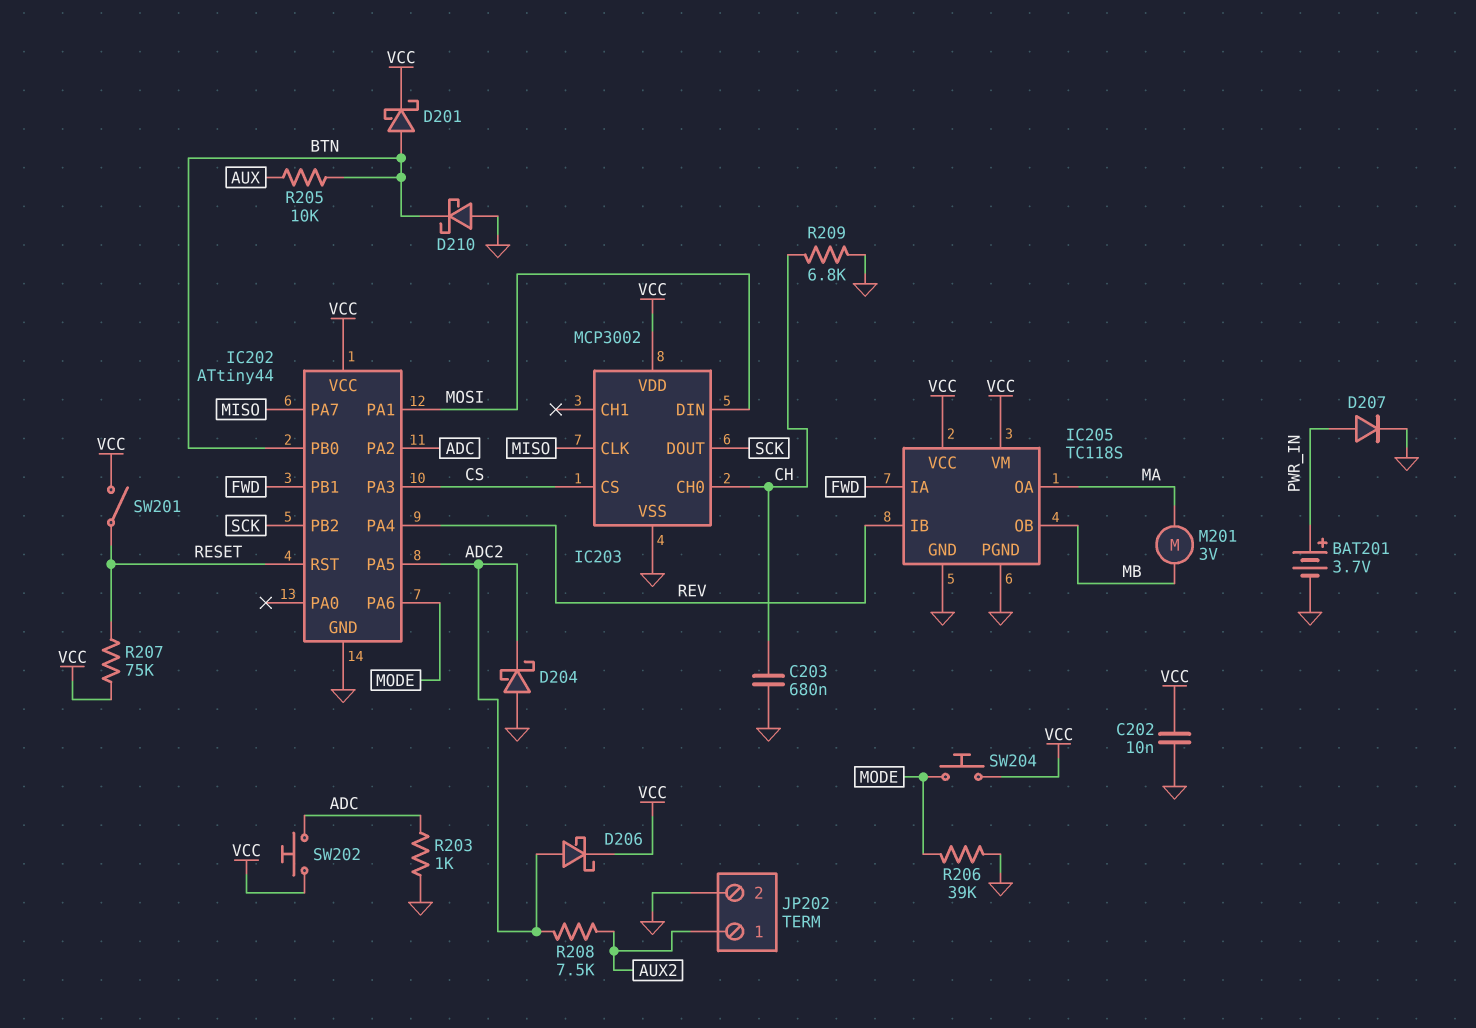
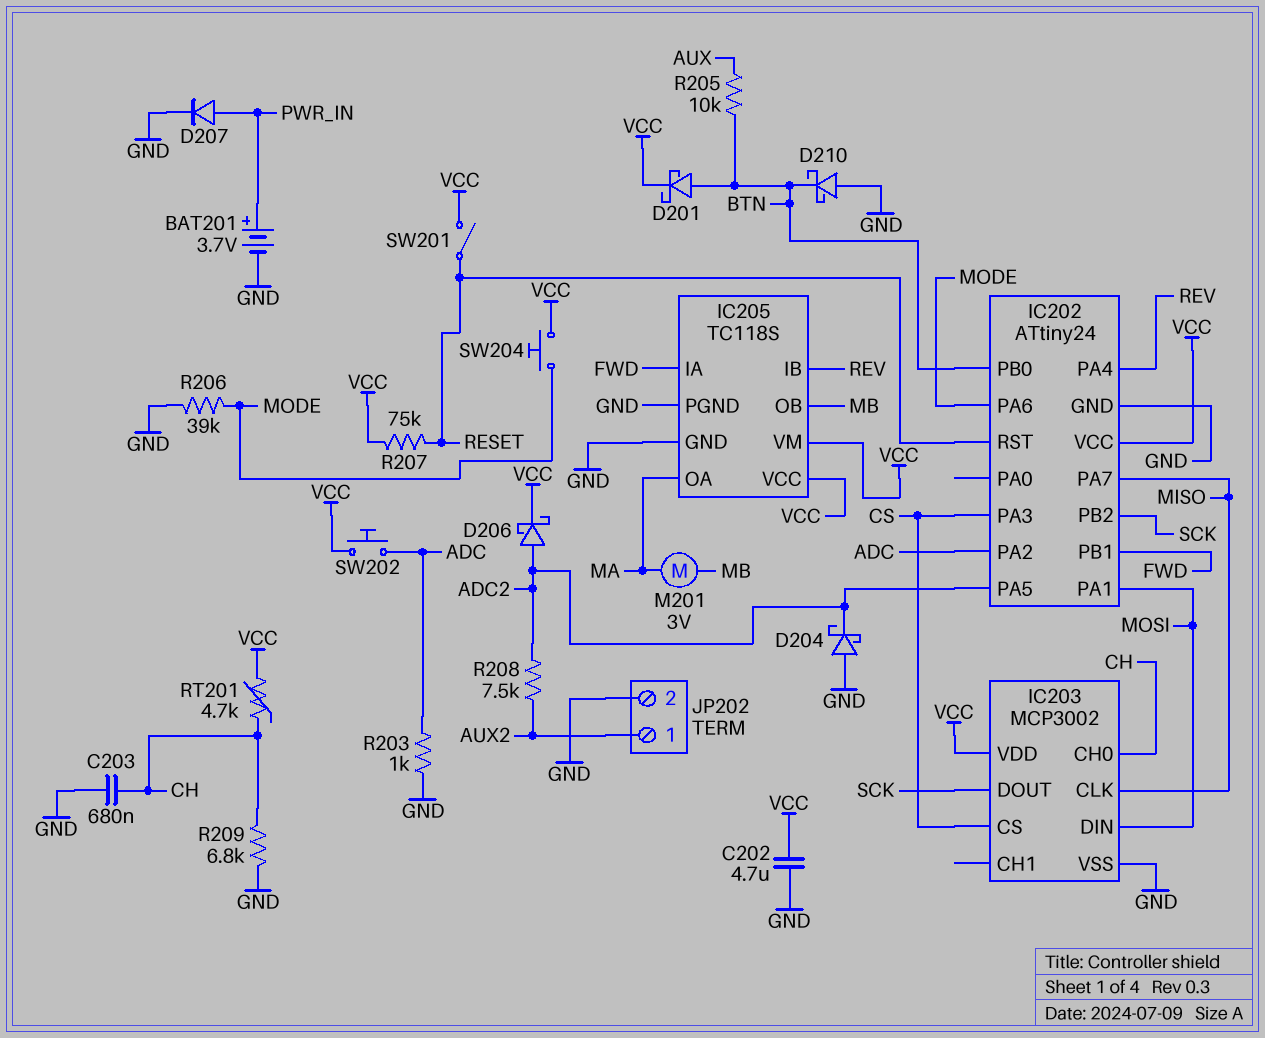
C202: 10nF (GND, VCC) -> 4.7uF (GND, VCC)
IC202: ATtiny44 -> ATtiny24
RT201: none -> 4.7k (CH, VCC)

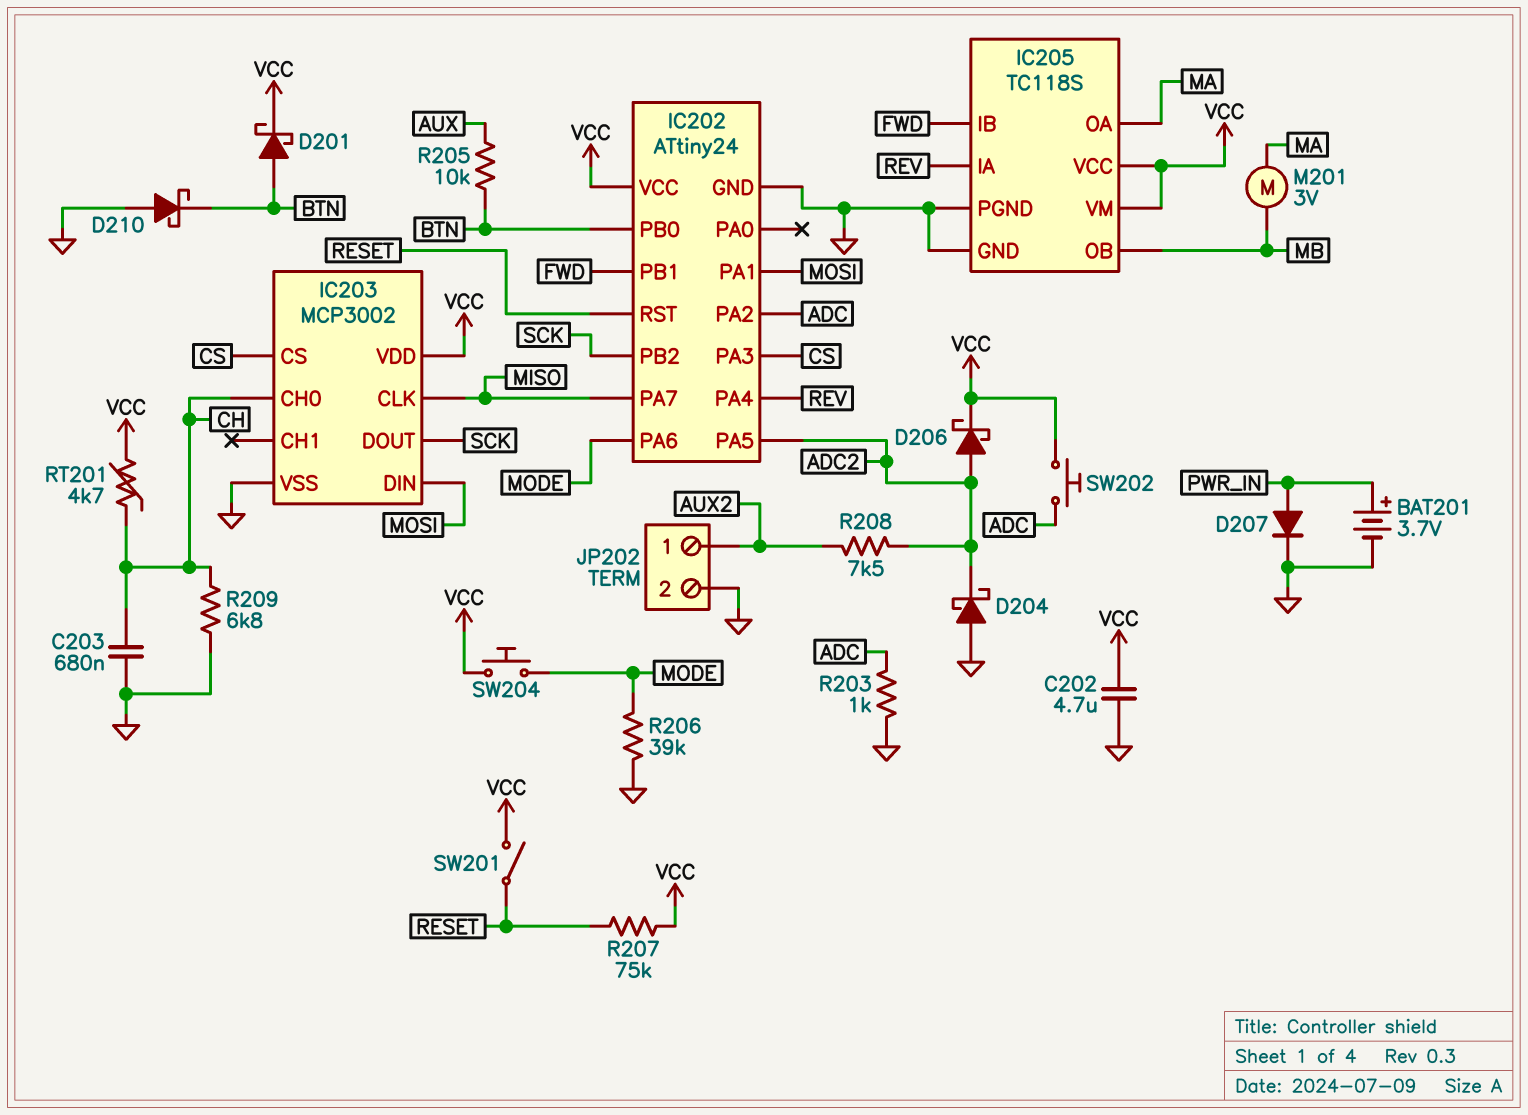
IC205 pin IA: FWD -> REV
IC205 pin IB: REV -> FWD

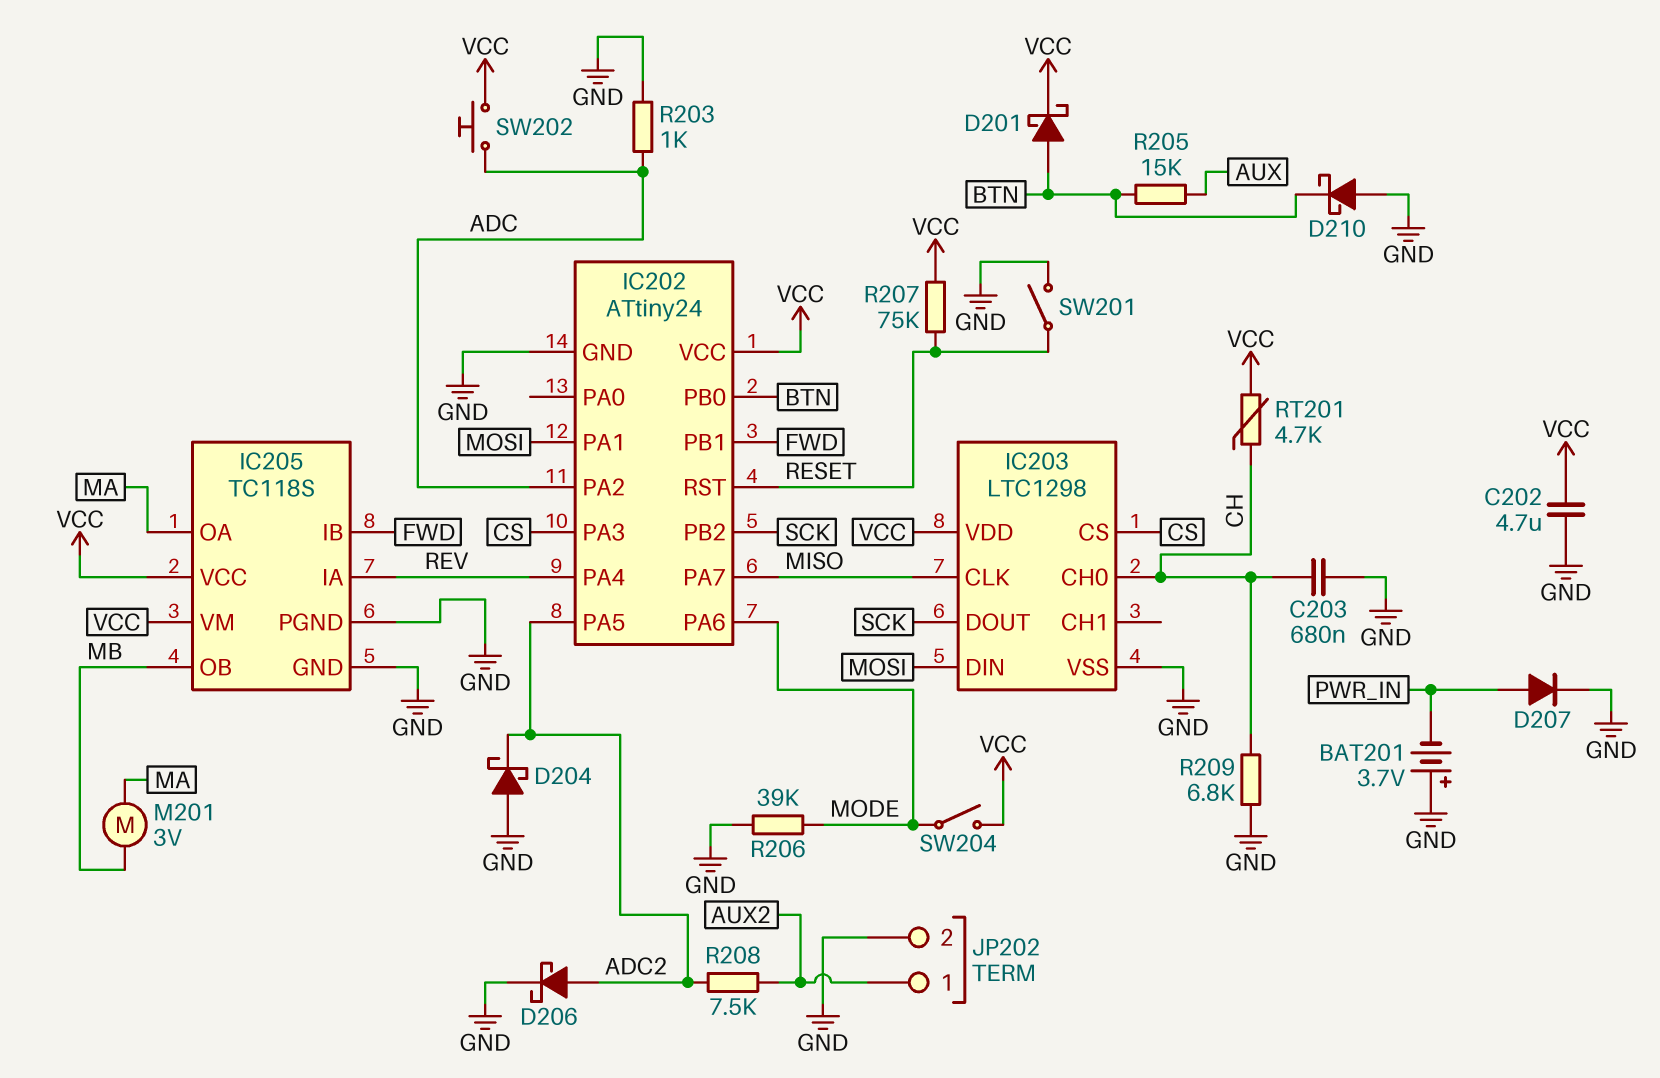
BAT201: 3.7V (plus PWR_IN, minus GND) -> 3.7V (plus GND, minus PWR_IN)
D206: schottky (A ADC2, K VCC) -> schottky (A ADC2, K GND)
IC203: MCP3002 -> LTC1298
R205: 10k (AUX, BTN) -> 15k (AUX, BTN)
SW201: switch (RESET, VCC) -> switch (GND, RESET)
SW204: button (MODE, VCC) -> switch (MODE, VCC)

